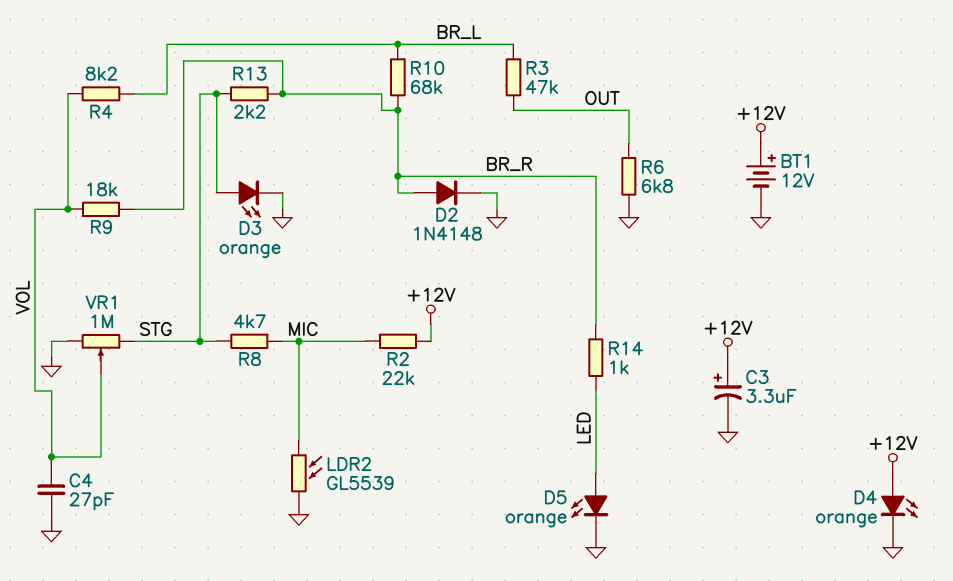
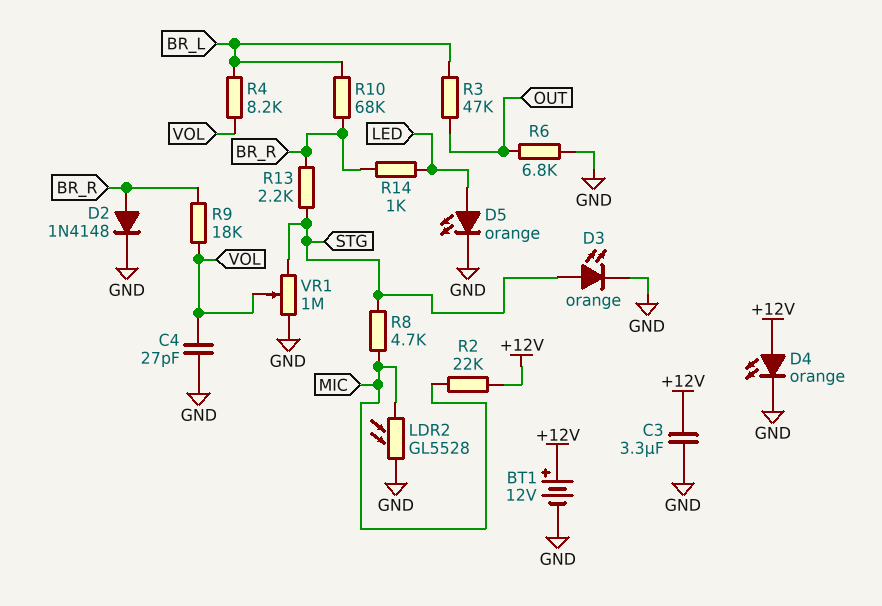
C3: 3.3uF (plus +12V, minus GND) -> 3.3uF (+12V, GND)
LDR2: GL5539 (GND, MIC) -> GL5528 (GND, MIC)

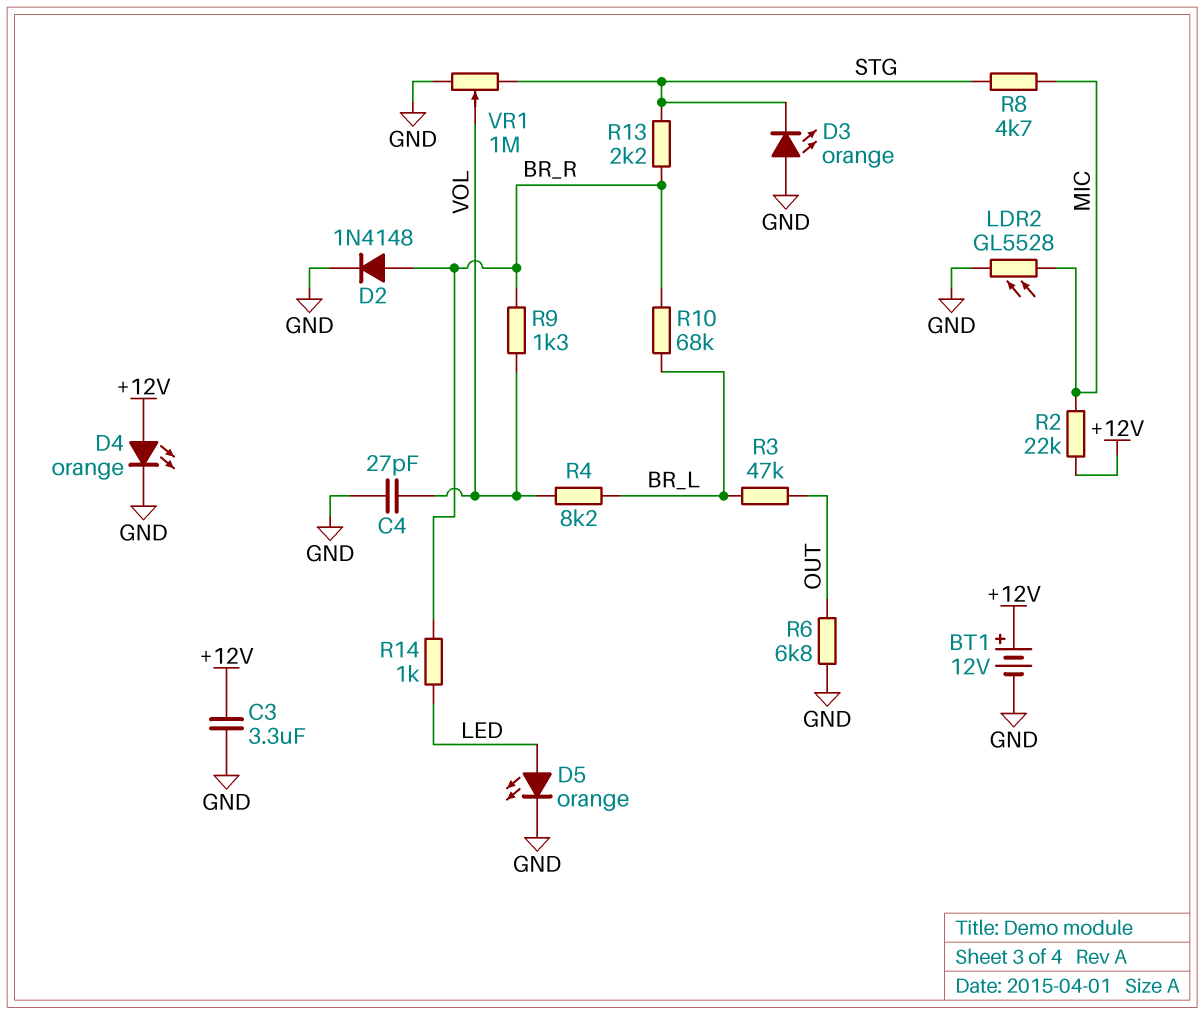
D3: LED orange (A STG, K GND) -> LED orange (A GND, K STG)
R9: 18k (BR_R, VOL) -> 1.3k (BR_R, VOL)

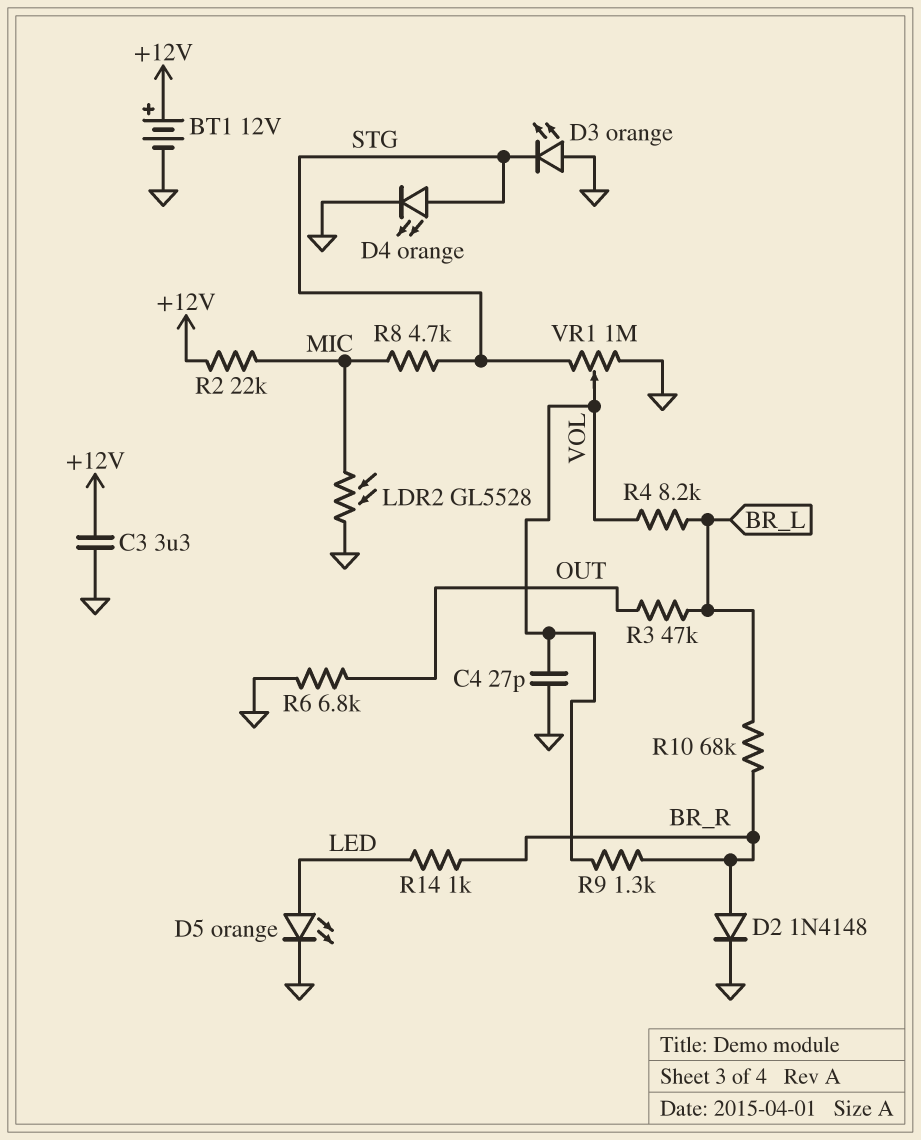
D4: LED orange (A +12V, K GND) -> LED orange (A STG, K GND)
R13: 2.2k (BR_R, STG) -> none

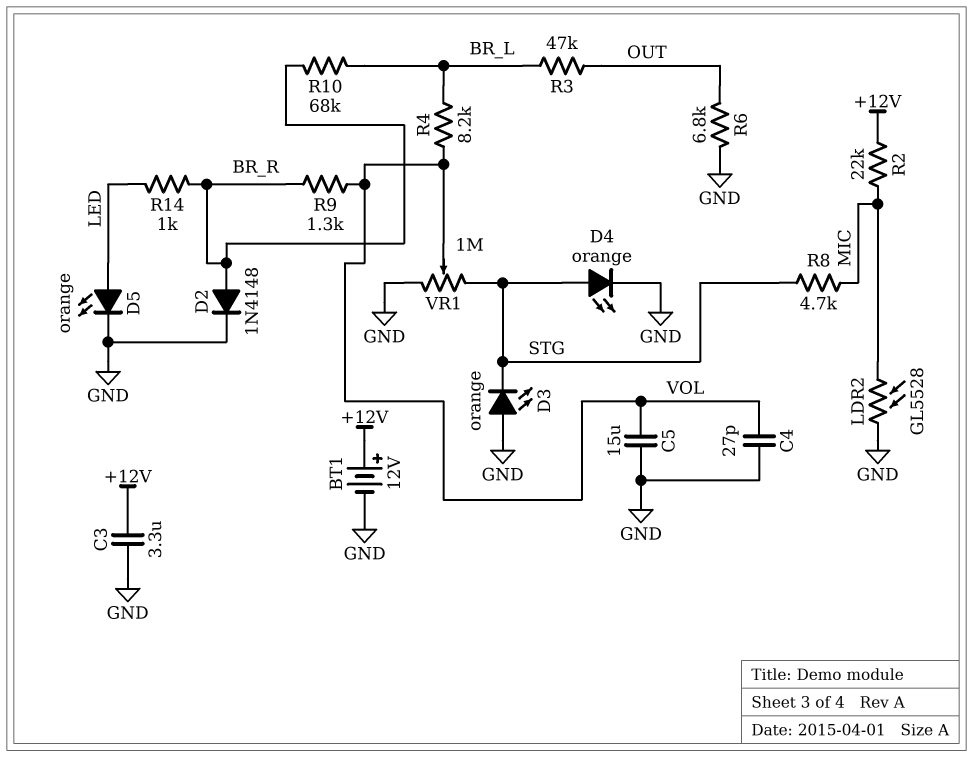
C5: none -> 15uF (GND, VOL)

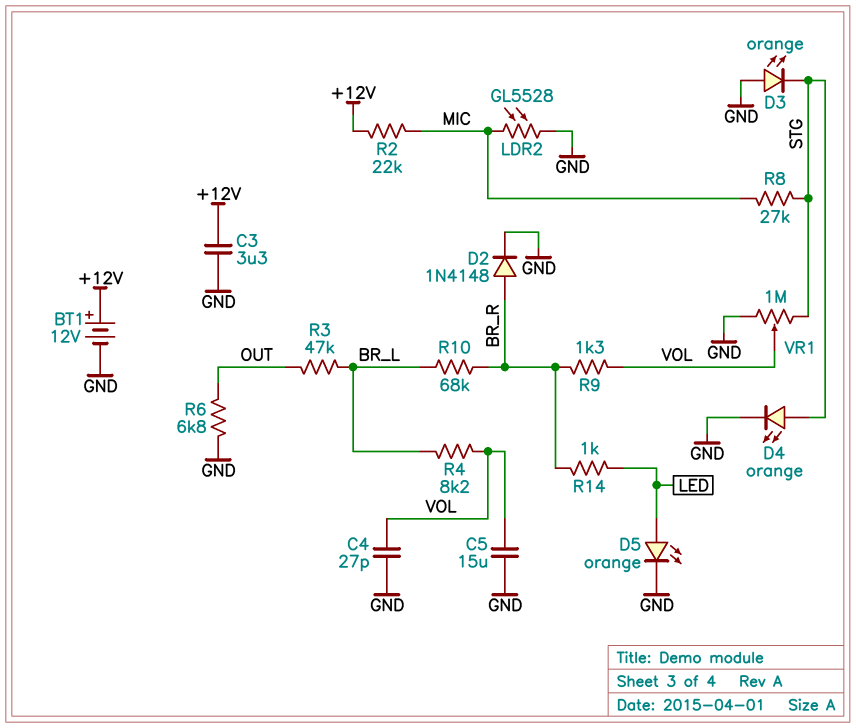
R8: 4.7k (MIC, STG) -> 27k (MIC, STG)

